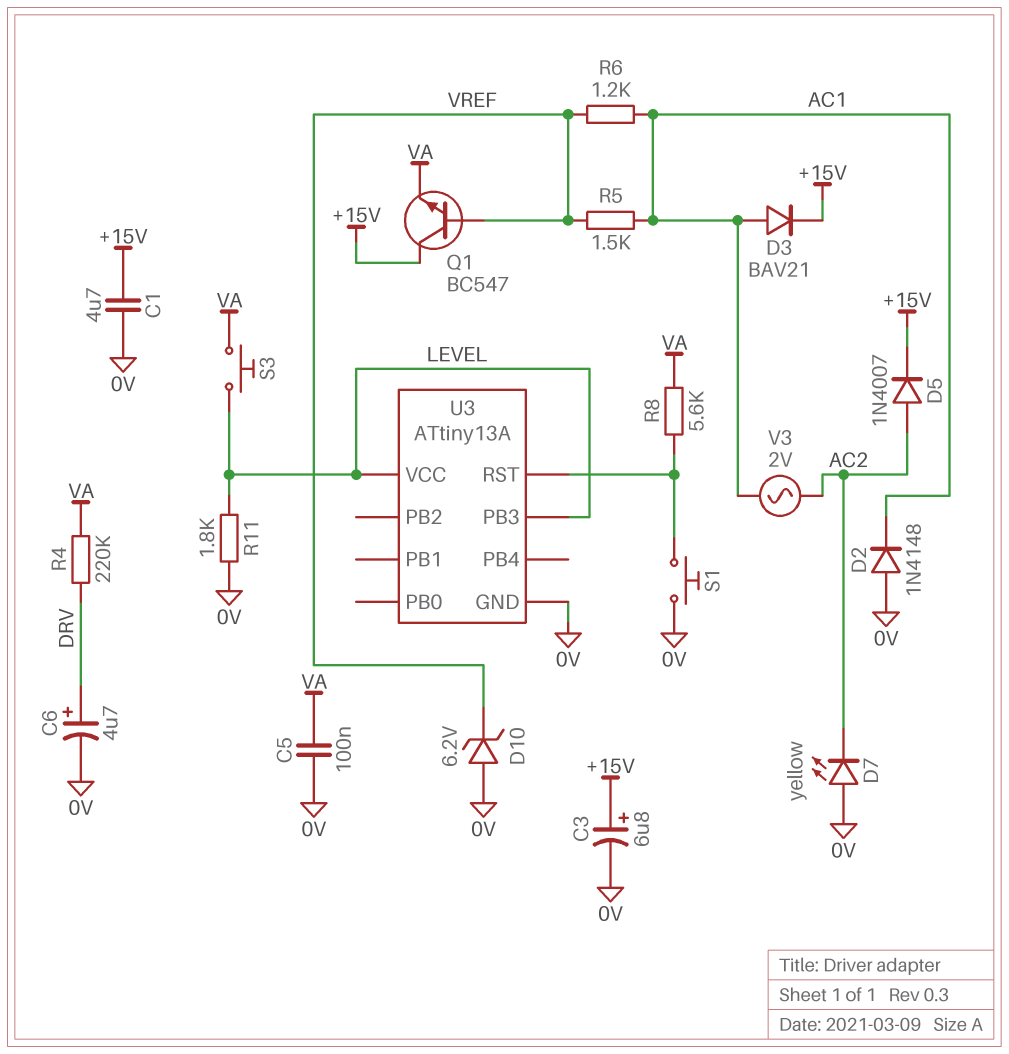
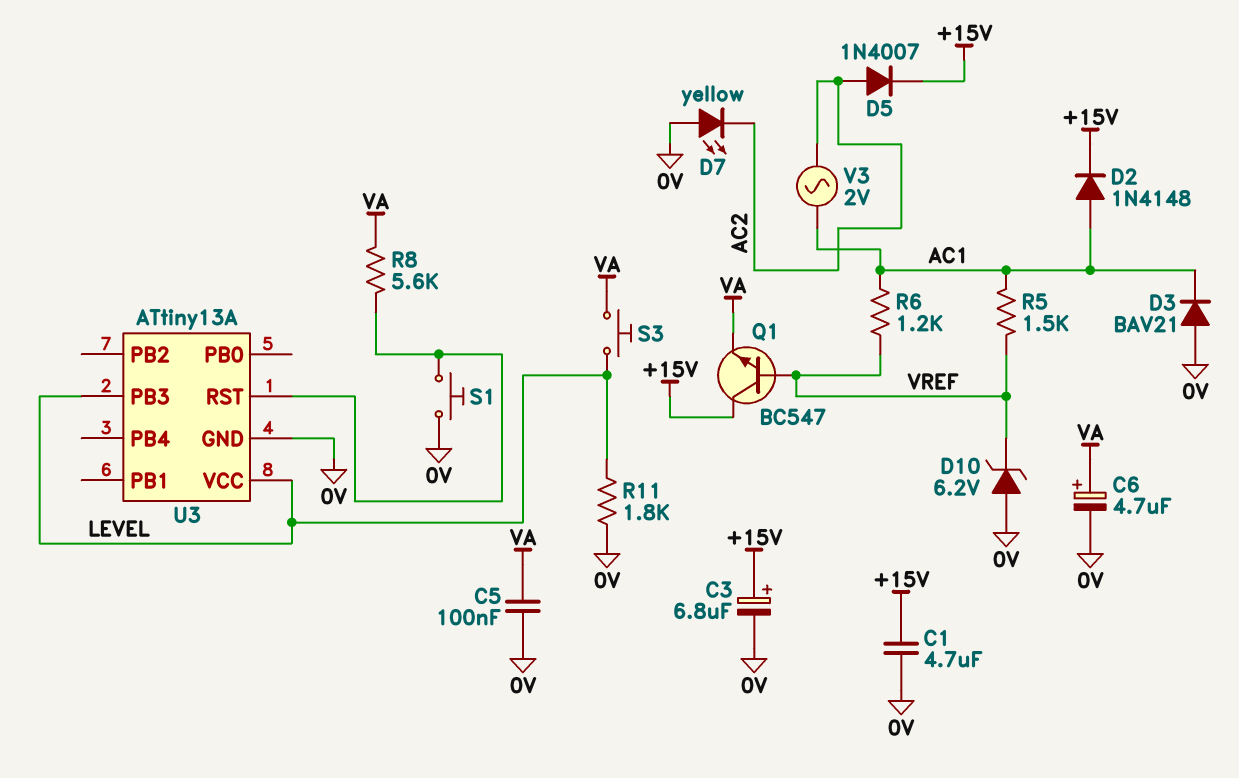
C6: 4.7uF (plus DRV, minus 0V) -> 4.7uF (plus VA, minus 0V)
D2: diode 1N4148 (A 0V, K AC1) -> diode 1N4148 (A AC1, K +15V)
D3: diode BAV21 (A AC1, K +15V) -> diode BAV21 (A 0V, K AC1)
R4: 220k (DRV, VA) -> none

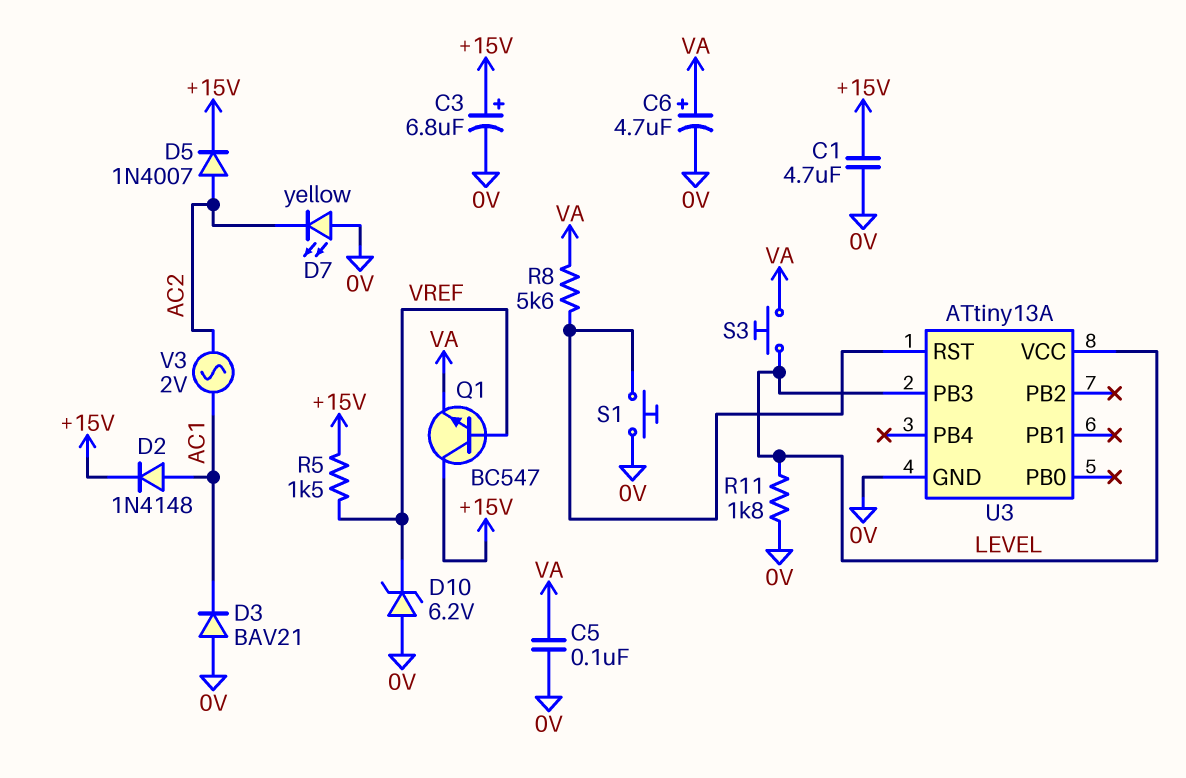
R5: 1.5k (AC1, VREF) -> 1.5k (+15V, VREF)
R6: 1.2k (AC1, VREF) -> none

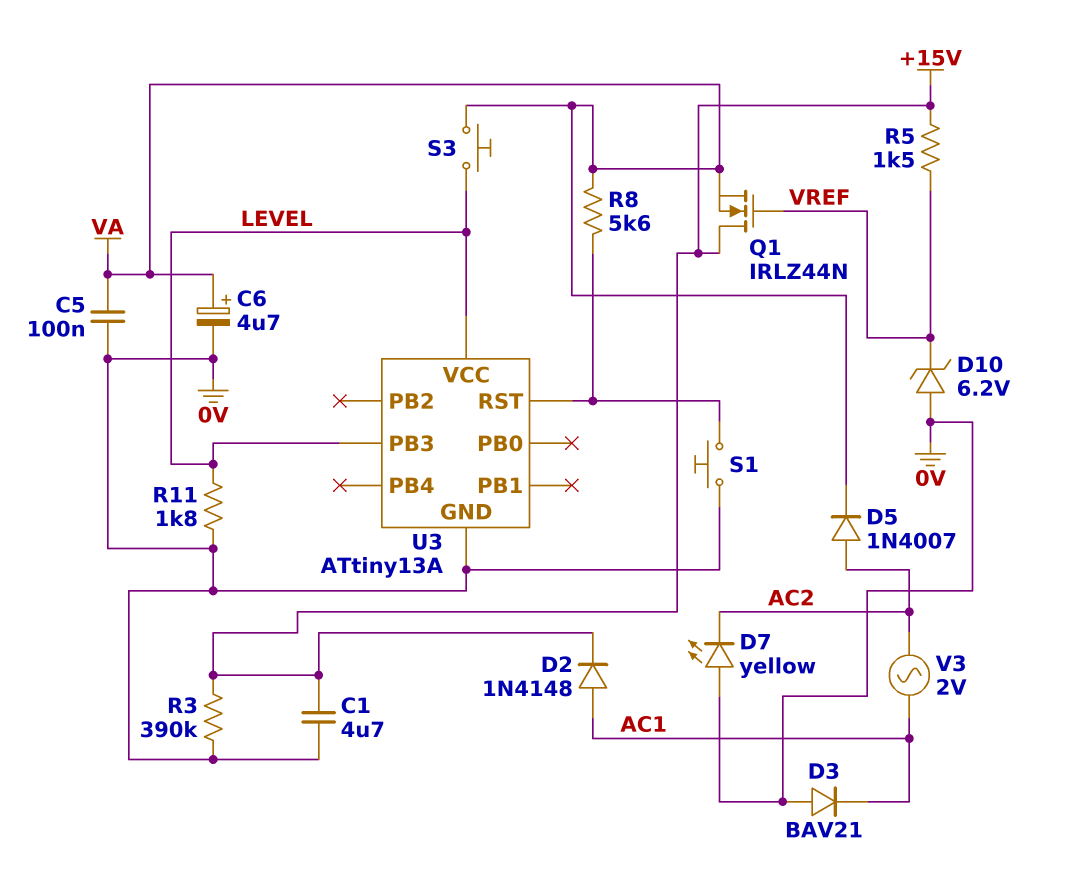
C3: 6.8uF (plus +15V, minus 0V) -> none
D5: diode 1N4007 (A AC2, K +15V) -> diode 1N4007 (A AC2, K VA)
Q1: NPN BC547 (B VREF, C +15V, E VA) -> NMOS IRLZ44N (G VREF, D +15V, S VA)
R3: none -> 390k (+15V, 0V)

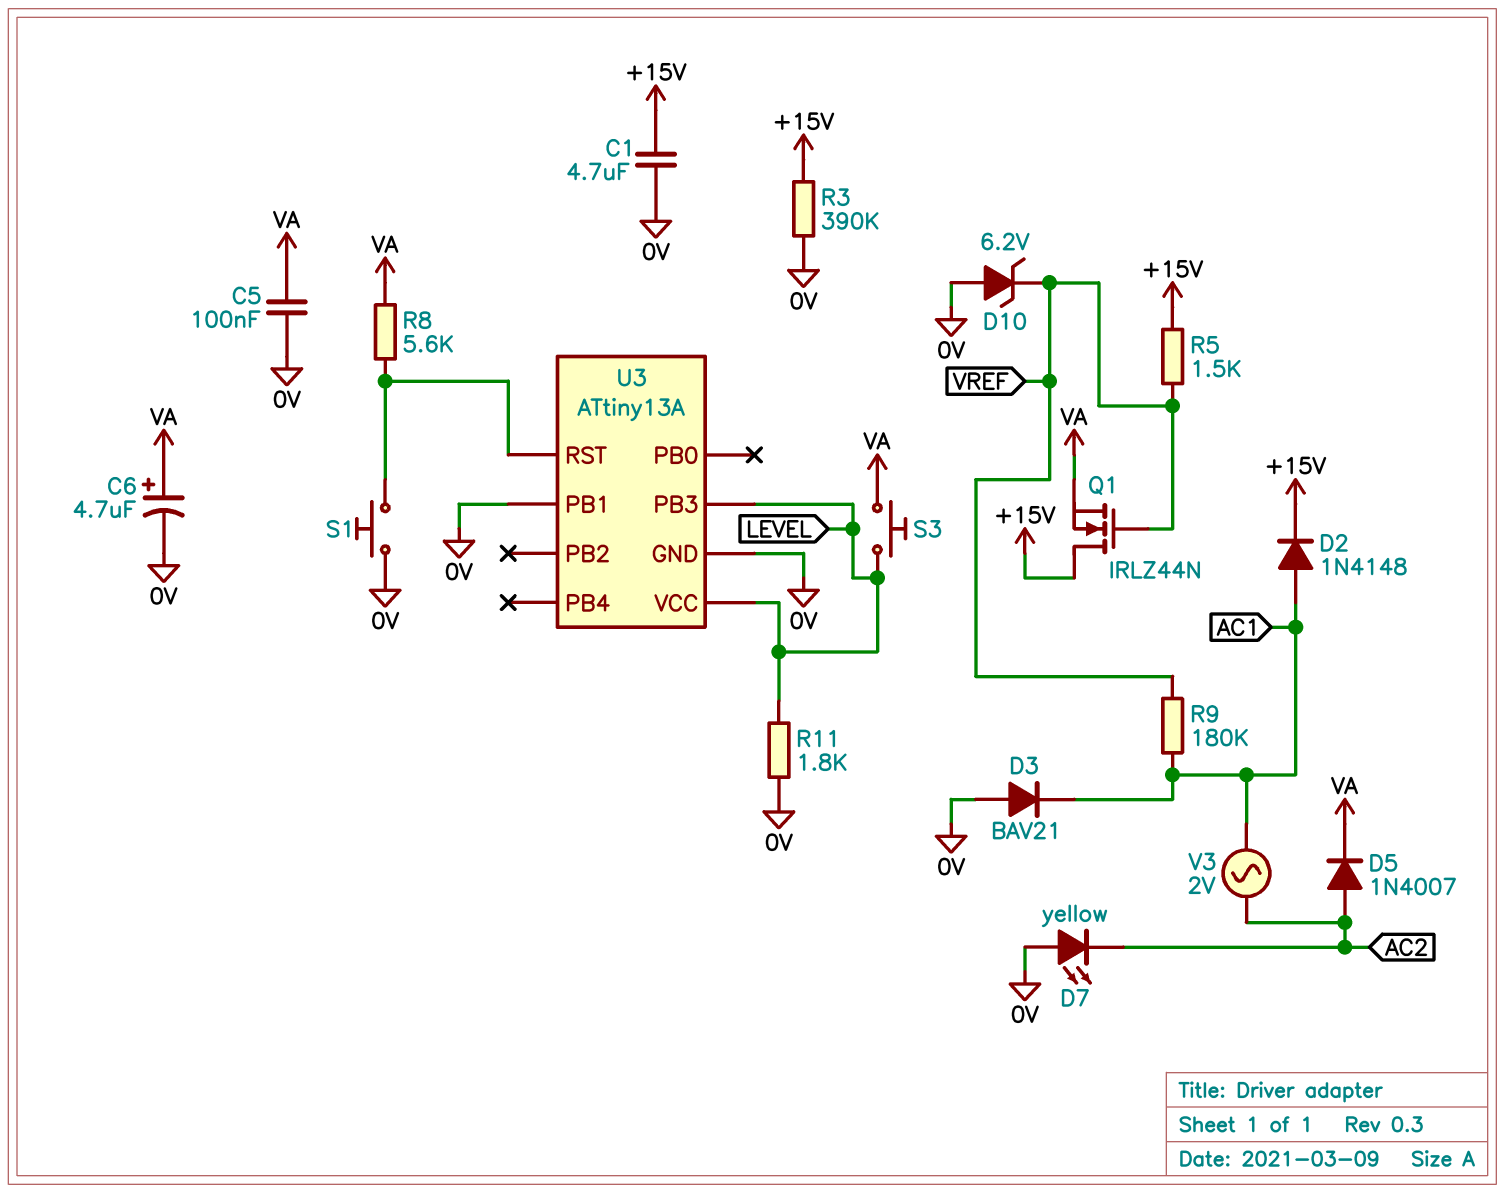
R9: none -> 180k (AC1, VREF)
U3 pin PB1: none -> 0V

